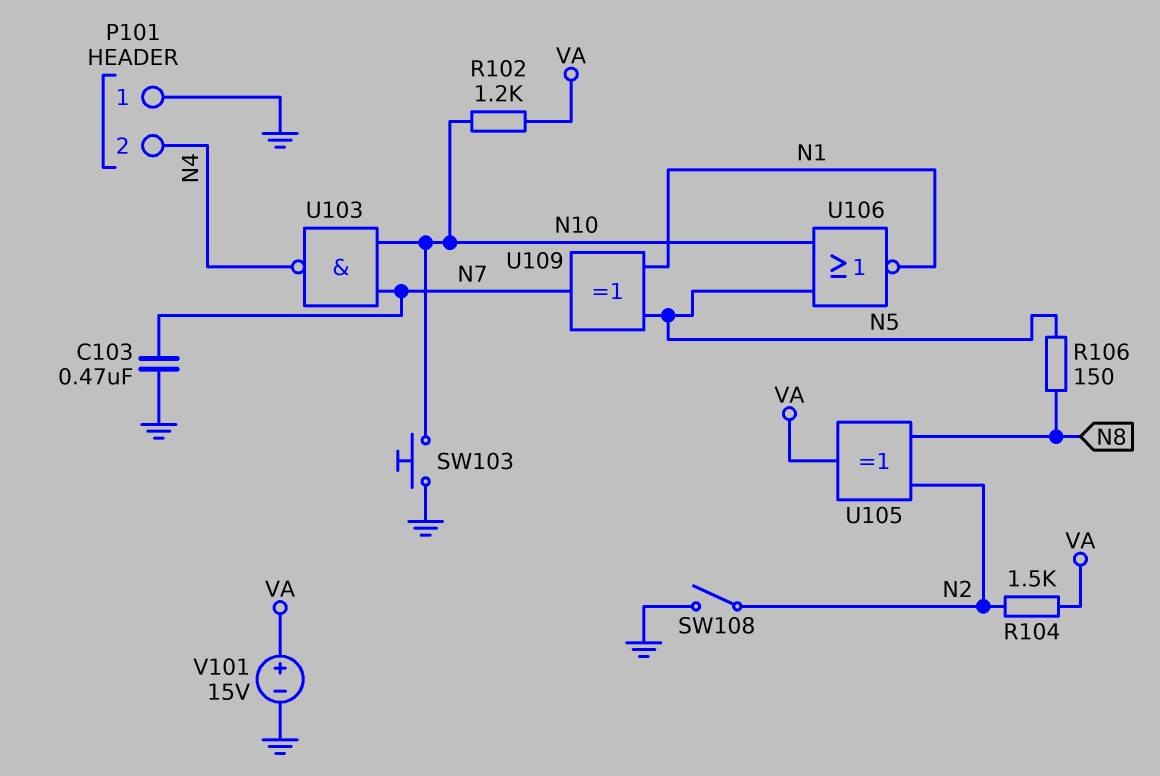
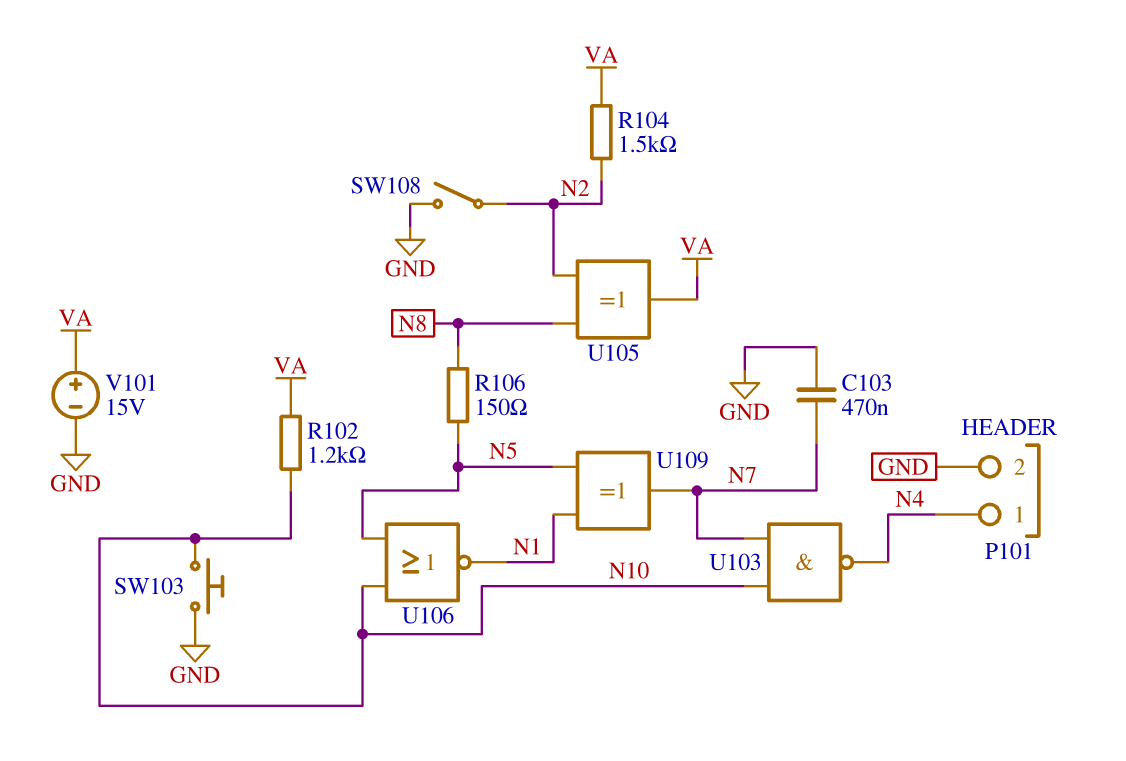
P101 pin 1: GND -> N4
P101 pin 2: N4 -> GND

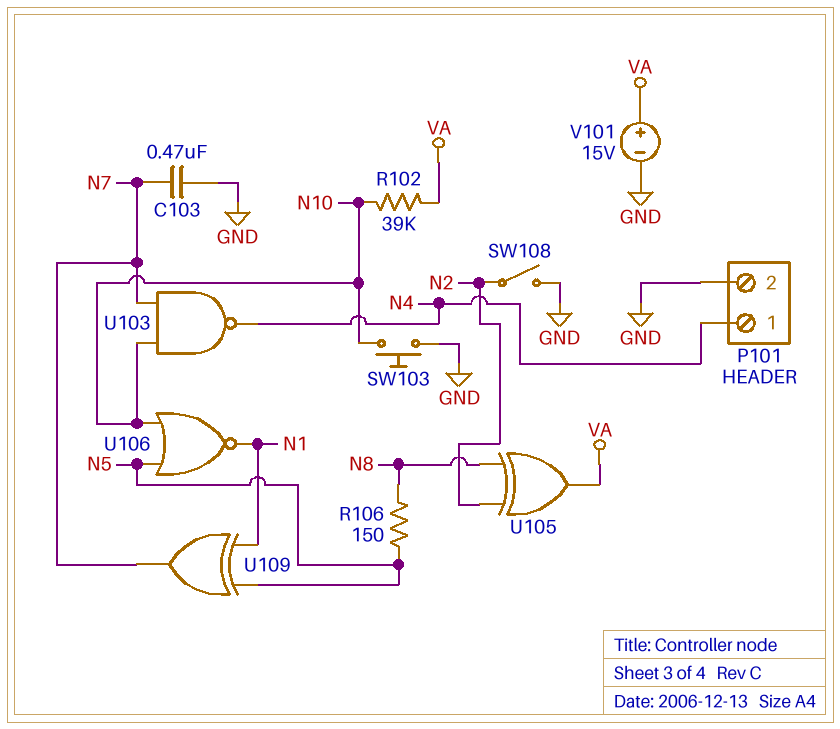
R102: 1.2k (N10, VA) -> 39k (N10, VA)
R104: 1.5k (N2, VA) -> none

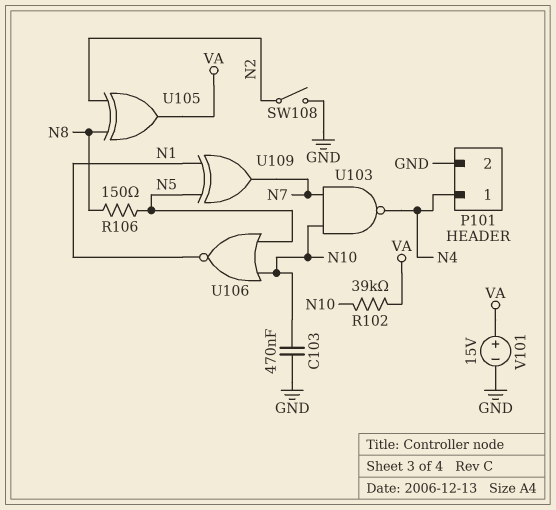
C103: 470nF (GND, N7) -> 470nF (GND, N10)
SW103: button (GND, N10) -> none

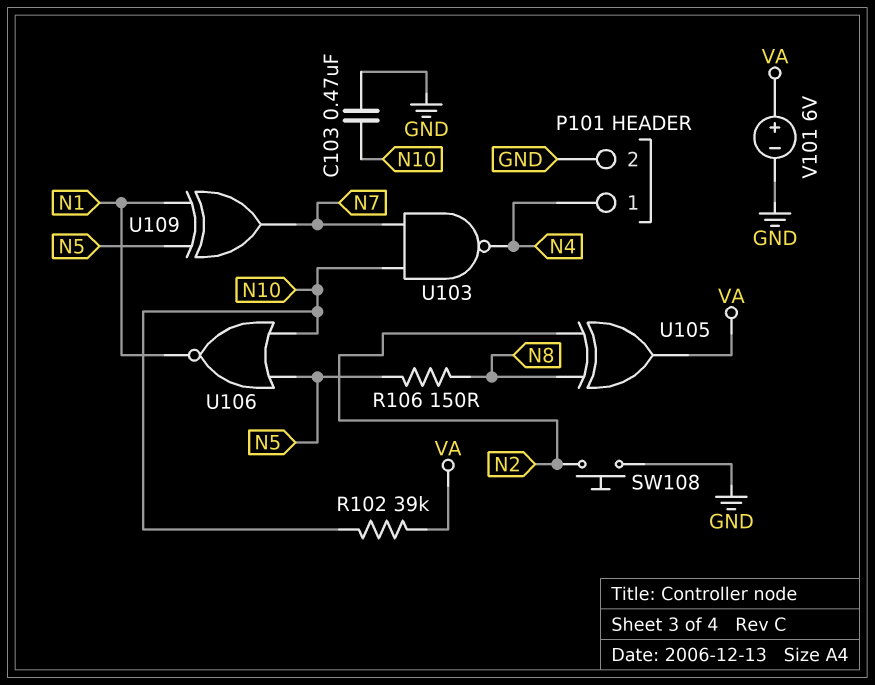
SW108: switch (GND, N2) -> button (GND, N2)
V101: 15V (plus VA, minus GND) -> 6V (plus VA, minus GND)

